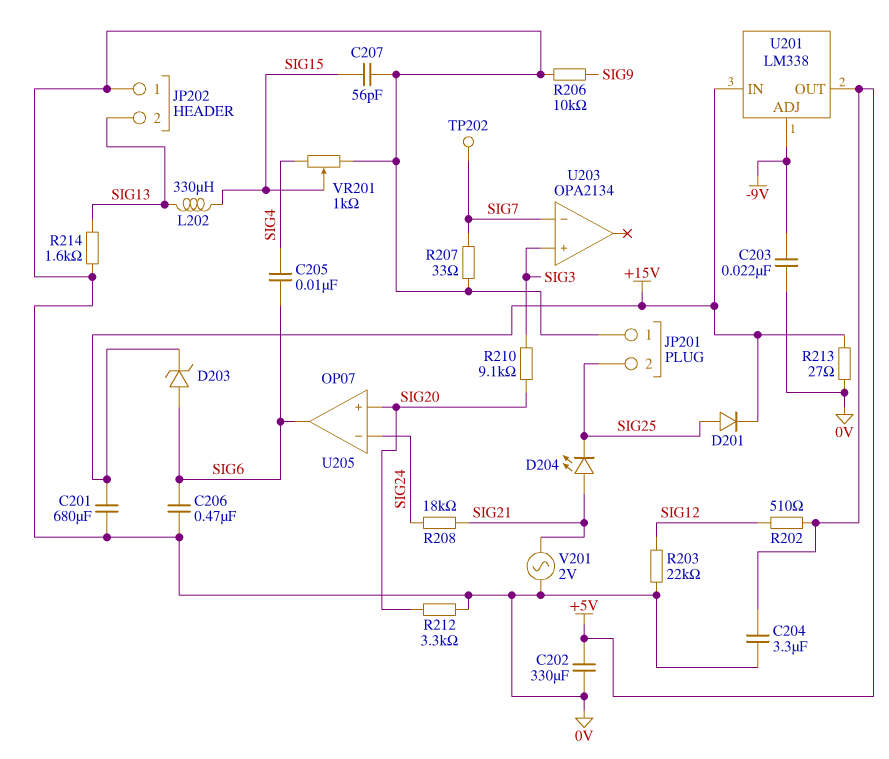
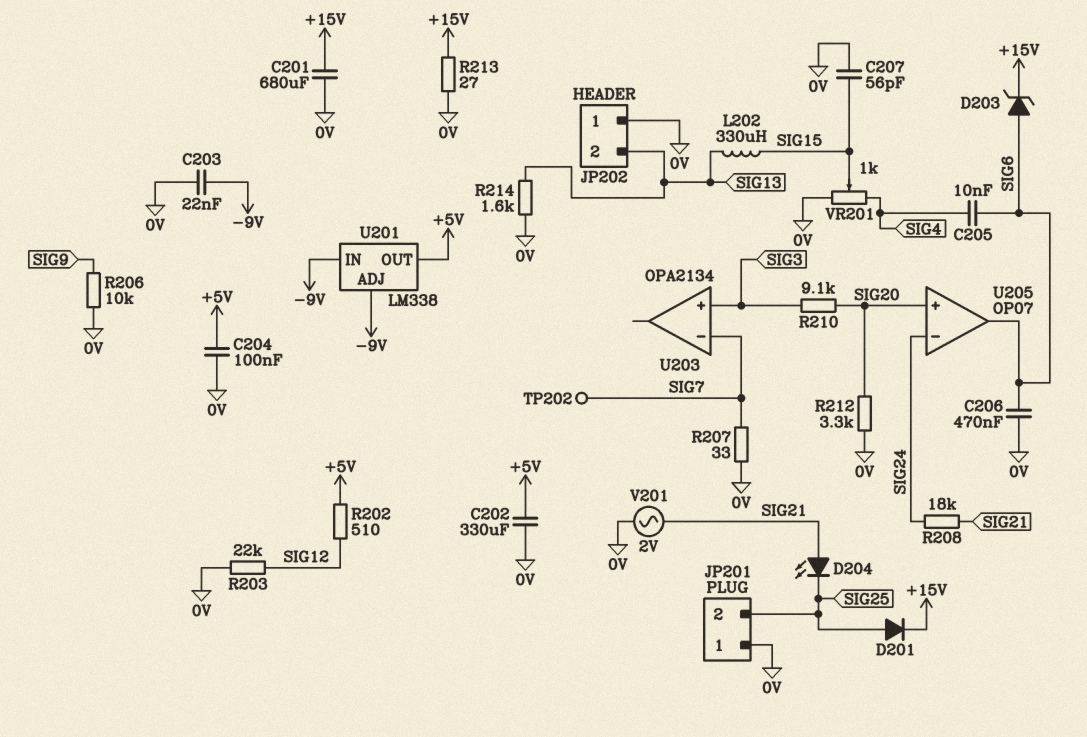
C204: 3.3uF (+5V, 0V) -> 100nF (+5V, 0V)
U201 pin IN: +15V -> -9V

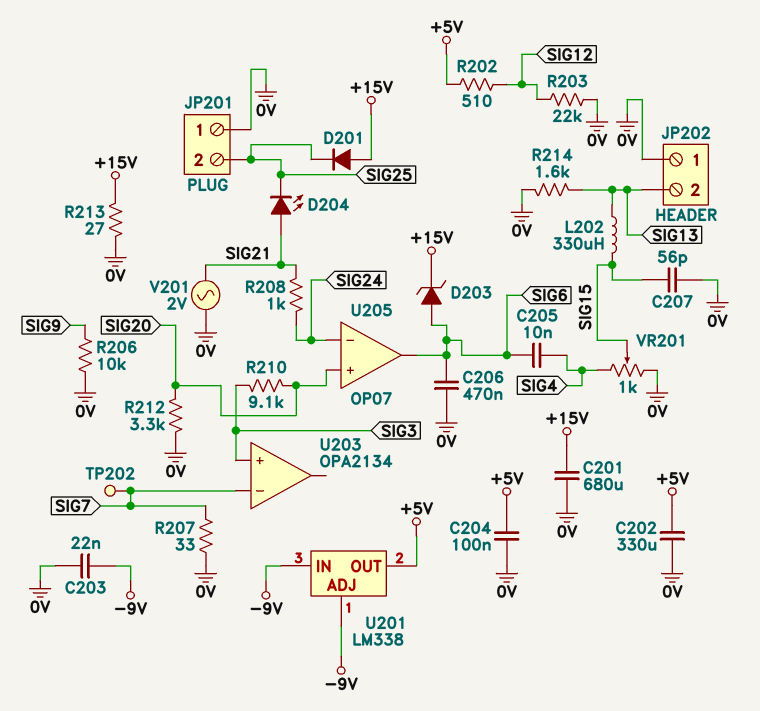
D201: diode (A SIG25, K +15V) -> diode (A +15V, K SIG25)
R208: 18k (SIG21, SIG24) -> 1k (SIG21, SIG24)

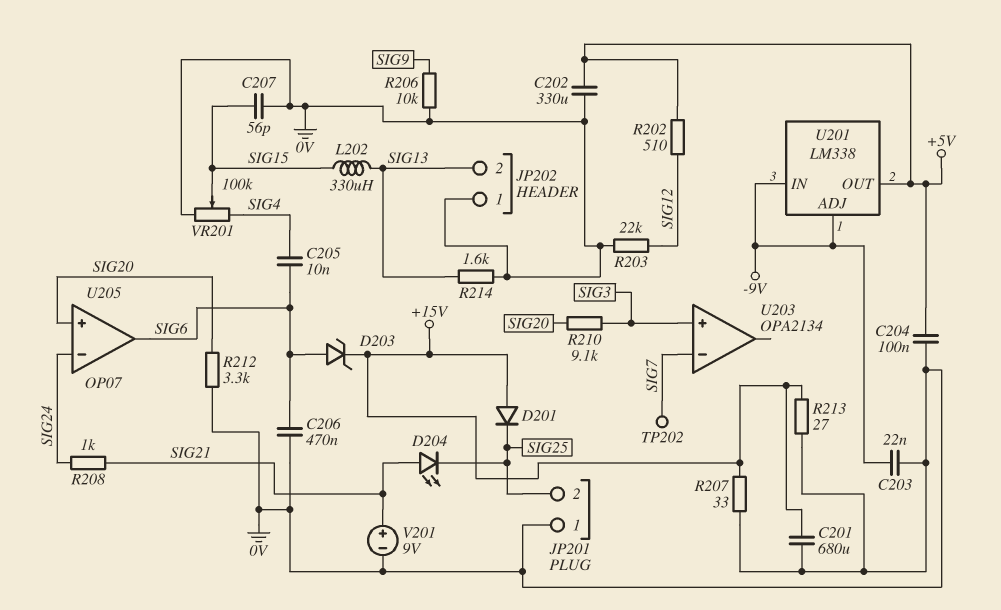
R207: 33 (0V, SIG7) -> 33 (+15V, 0V)
V201: AC 2V (0V, SIG21) -> 9V (plus SIG21, minus 0V)
VR201: 1k (0V, SIG4, wiper SIG15) -> 100k (0V, SIG4, wiper SIG15)

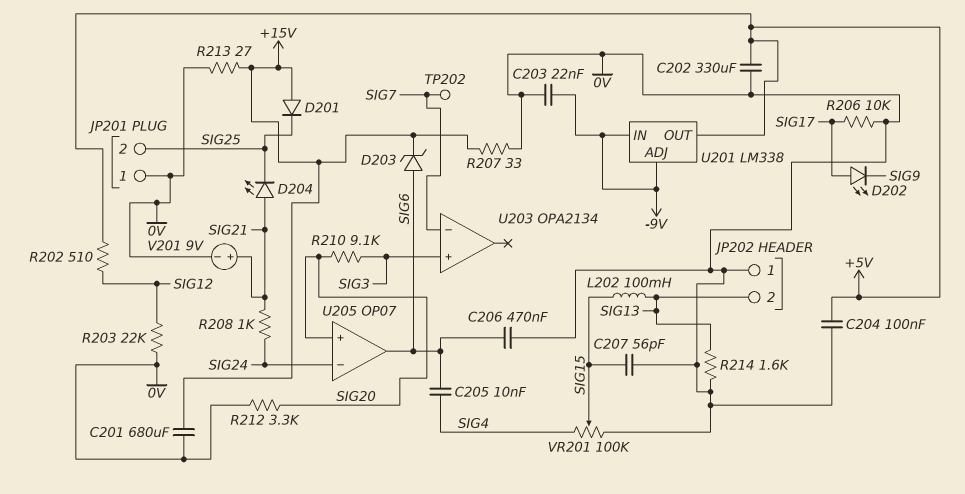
D202: none -> LED (A SIG17, K SIG9)
L202: 330uH (SIG13, SIG15) -> 100mH (SIG13, SIG15)
R206: 10k (0V, SIG9) -> 10k (0V, SIG17)

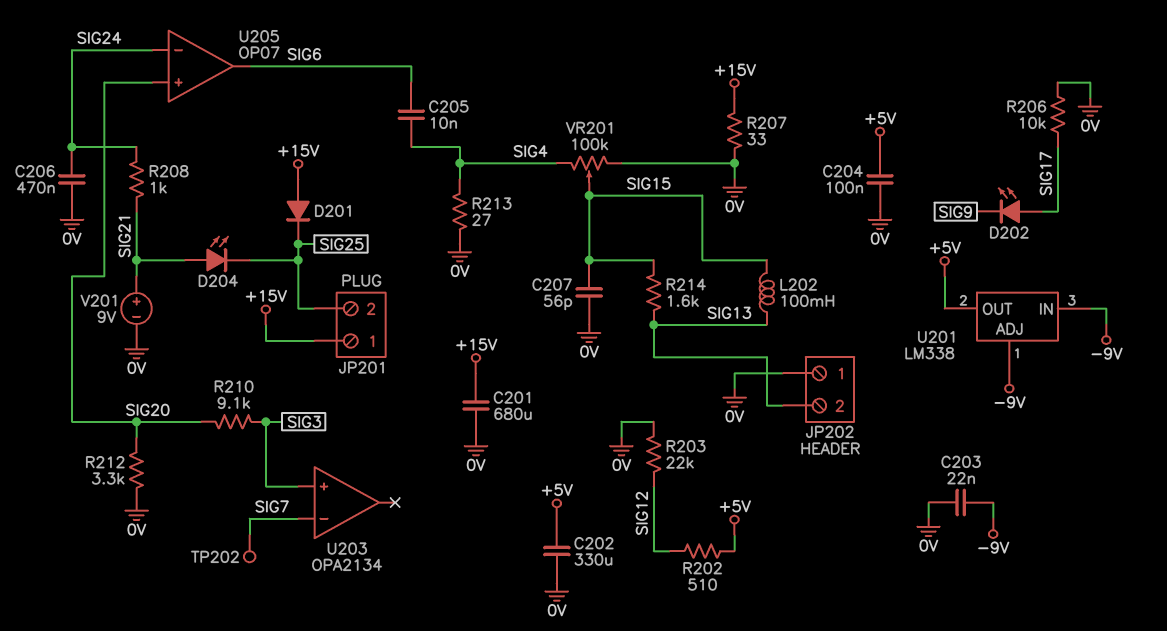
C206: 470nF (0V, SIG6) -> 470nF (0V, SIG24)
D203: zener (A SIG6, K +15V) -> none
JP201 pin 1: 0V -> +15V
R213: 27 (+15V, 0V) -> 27 (0V, SIG4)
R214: 1.6k (0V, SIG13) -> 1.6k (SIG13, SIG15)

